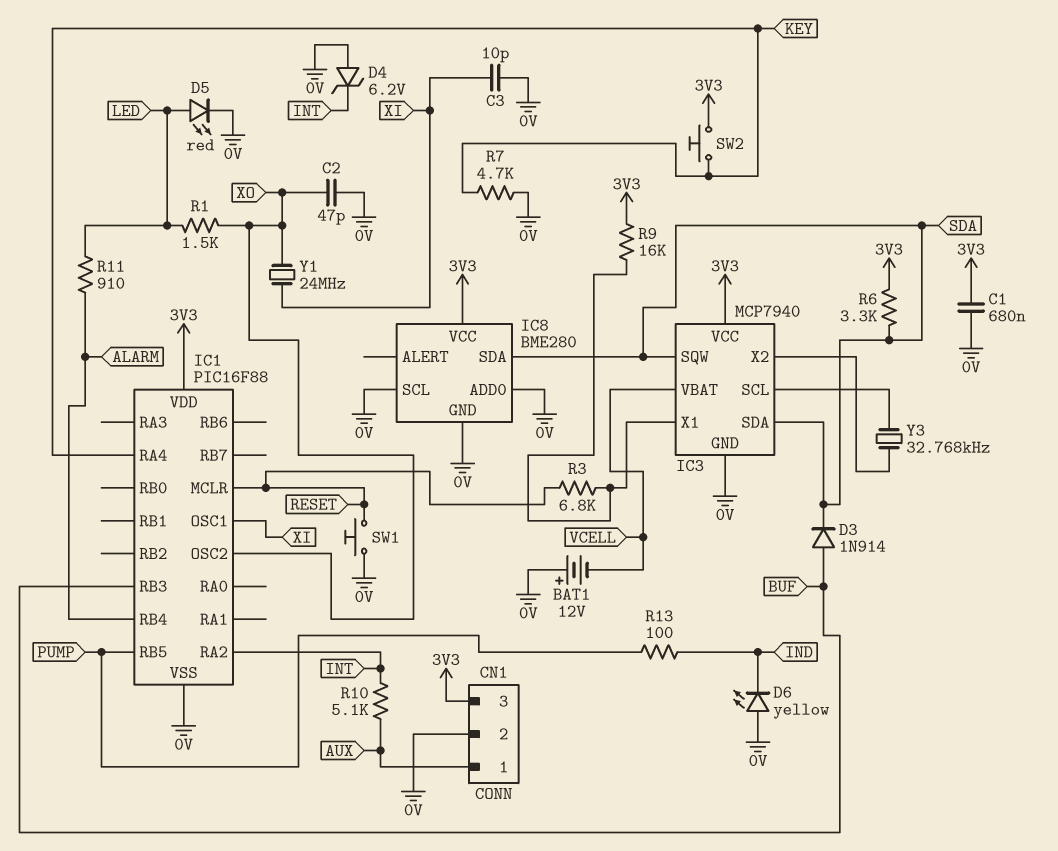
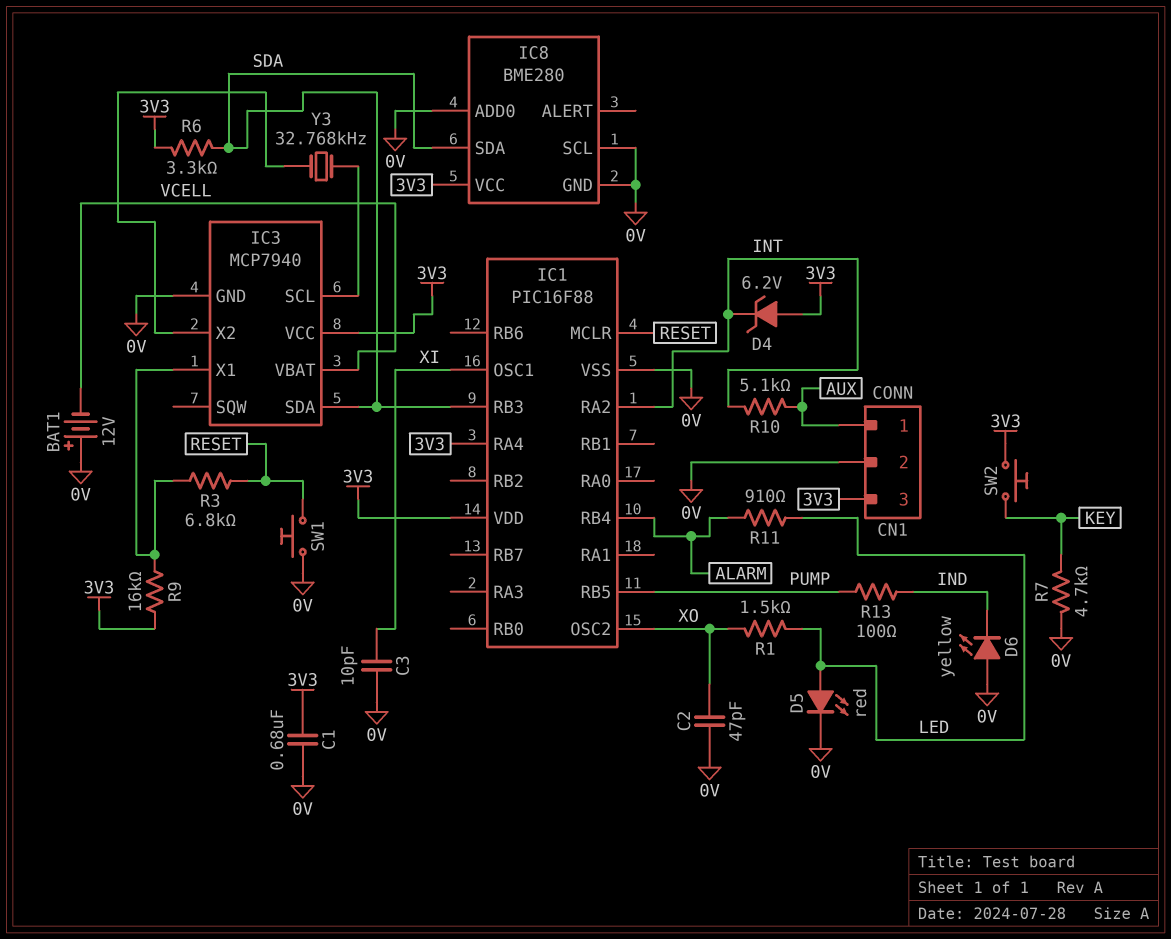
D3: diode 1N914 (A BUF, K SDA) -> none
D4: zener 6.2V (A 0V, K INT) -> zener 6.2V (A 3V3, K INT)
IC1 pin RA4: KEY -> 3V3
IC1 pin RB3: BUF -> SDA
IC3 pin SQW: SDA -> none
Y1: 24MHz (XI, XO) -> none

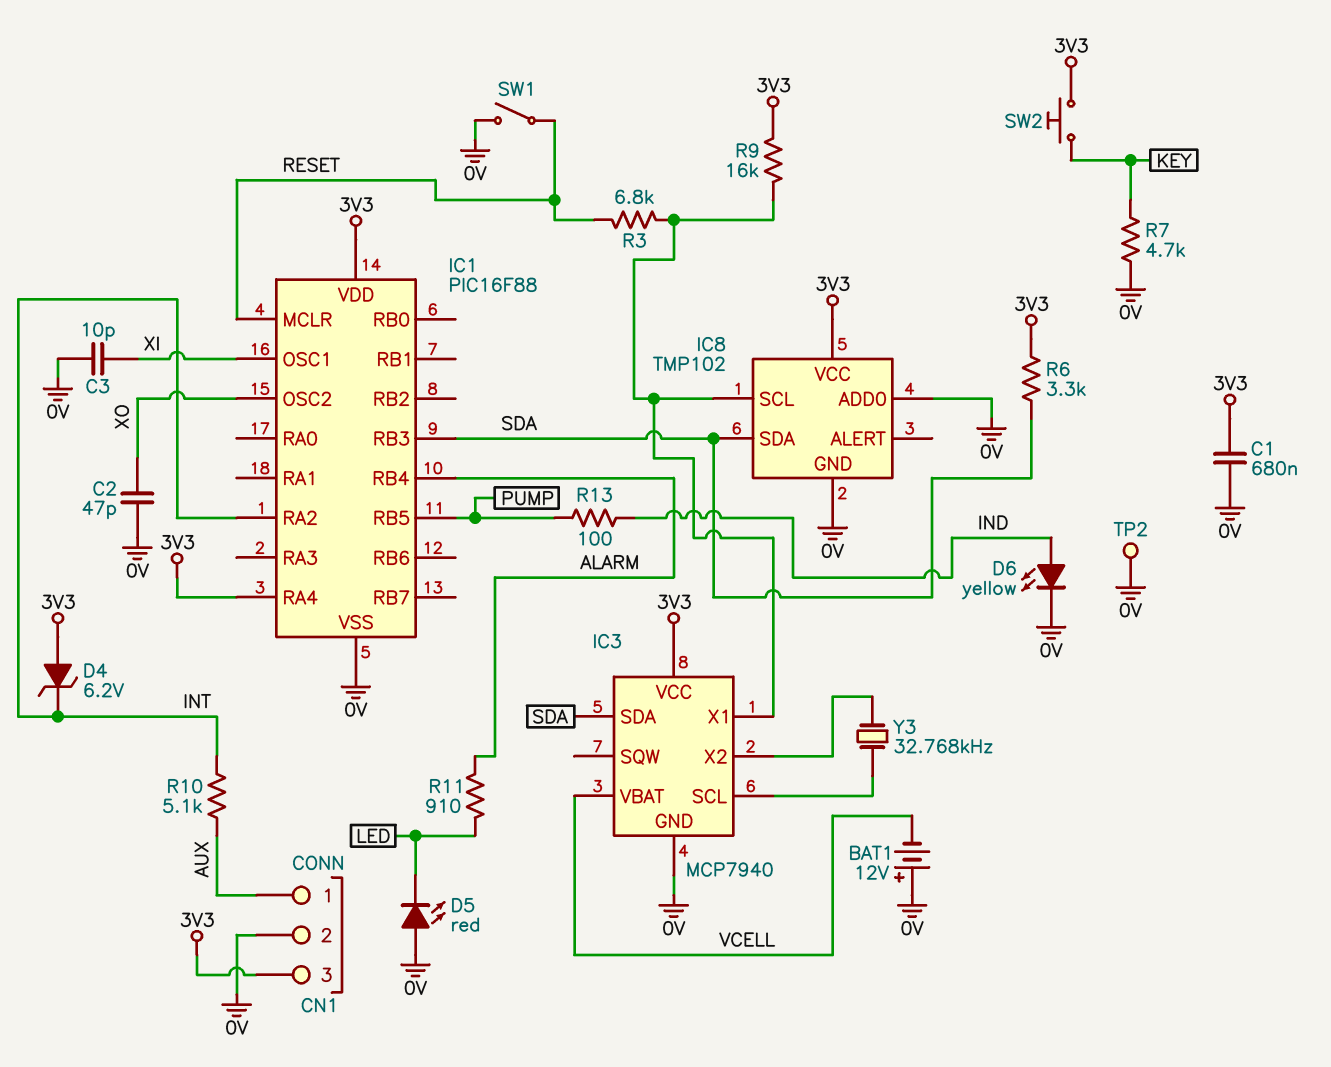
D5: LED red (A LED, K 0V) -> LED red (A 0V, K LED)
D6: LED yellow (A 0V, K IND) -> LED yellow (A IND, K 0V)
IC8: BME280 -> TMP102
IC8 pin SCL: 0V -> IC3/X1
R1: 1.5k (LED, XO) -> none
SW1: button (0V, RESET) -> switch (0V, RESET)
TP2: none -> test point (0V)

